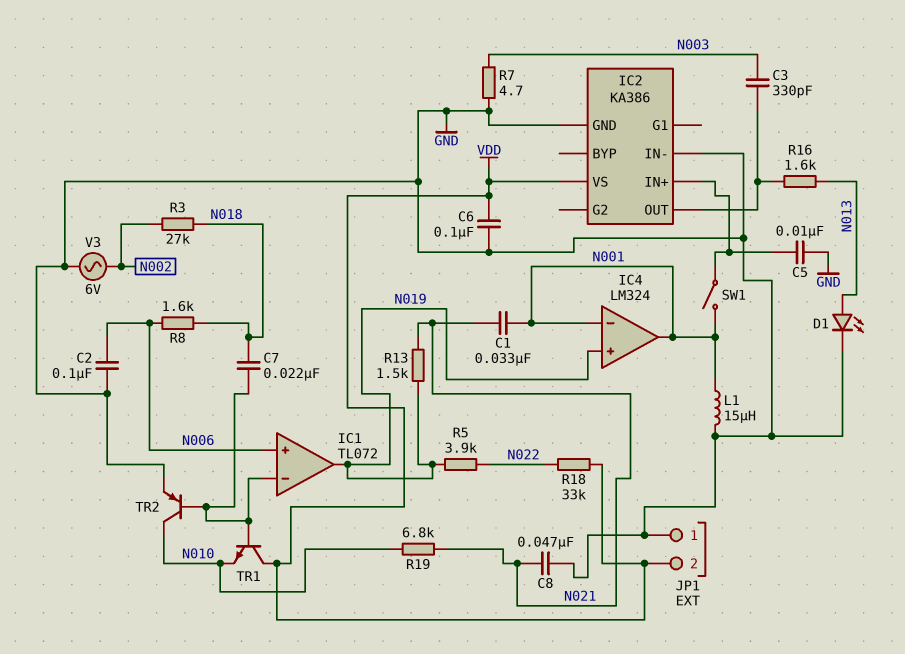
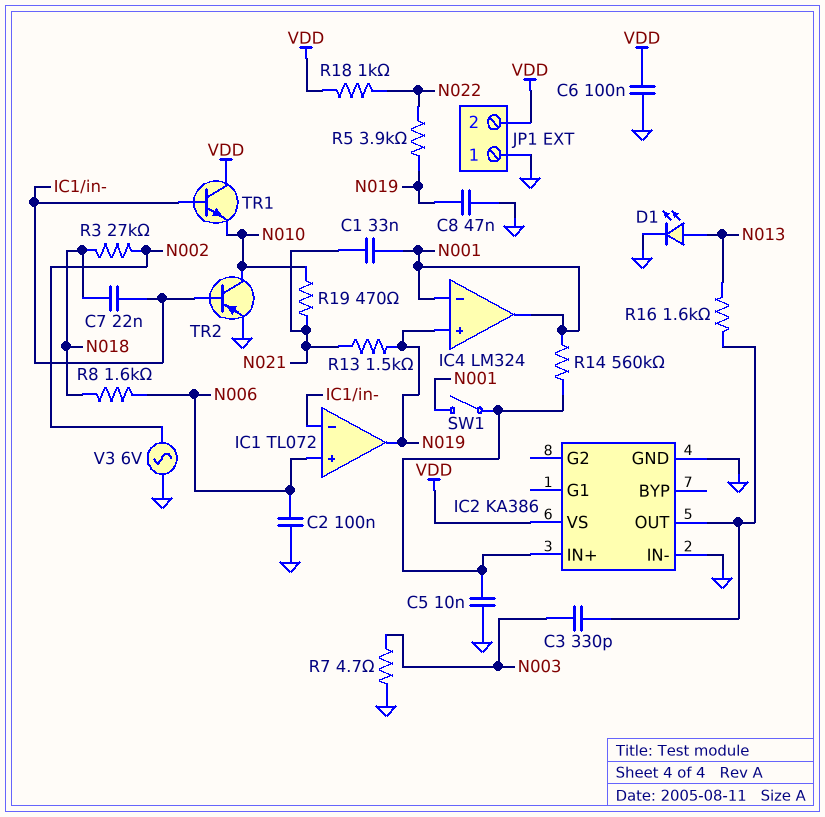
C8: 47nF (GND, N021) -> 47nF (GND, N019)
L1: 15uH (GND, N001) -> none
R14: none -> 560k (IC2/IN+, N001)
R18: 33k (N022, VDD) -> 1k (N022, VDD)
R19: 6.8k (N010, N021) -> 470 (N010, N021)

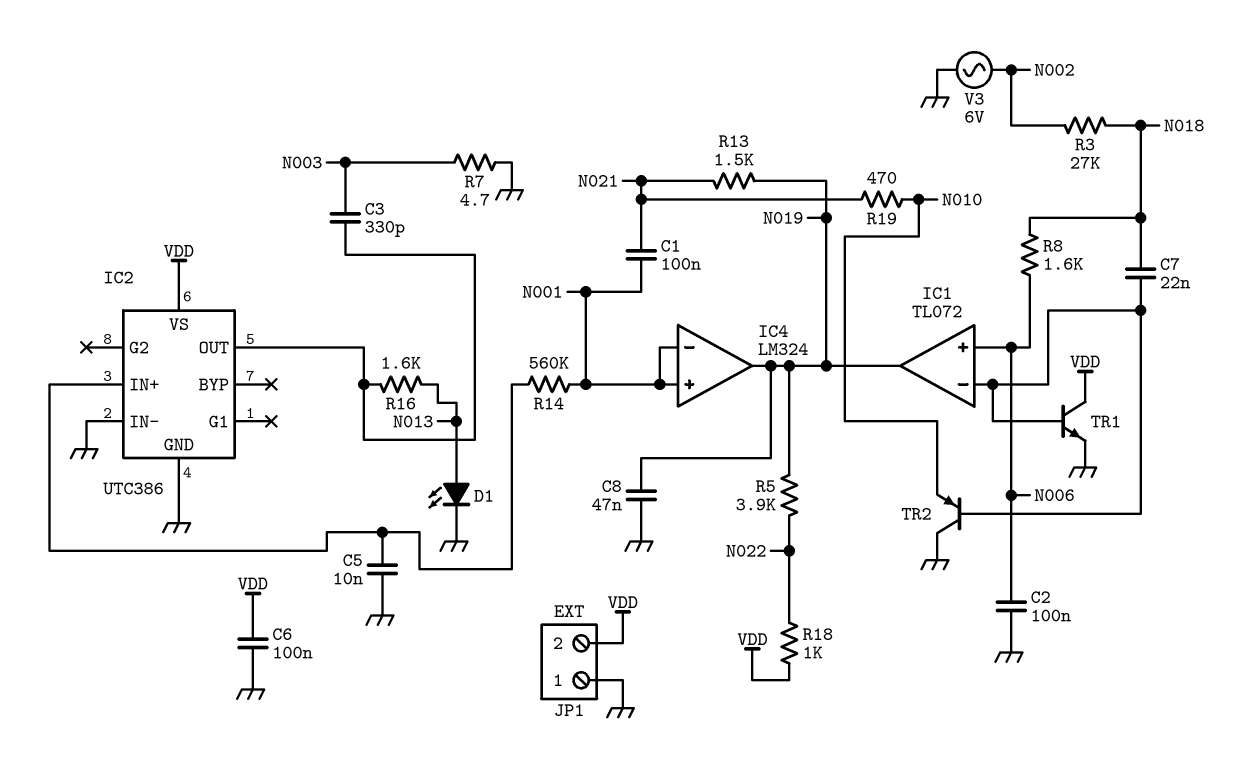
C1: 33nF (N001, N021) -> 100nF (N001, N021)
IC2: KA386 -> UTC386
IC4 pin in+: N019 -> N001
IC4 pin out: N001 -> N019
SW1: switch (IC2/IN+, N001) -> none
TR1: NPN (B IC1/in-, C VDD, E N010) -> NPN (B IC1/in-, C VDD, E GND)
TR2: PNP (B IC1/in-, C N010, E GND) -> PNP (B IC1/in-, C GND, E N010)

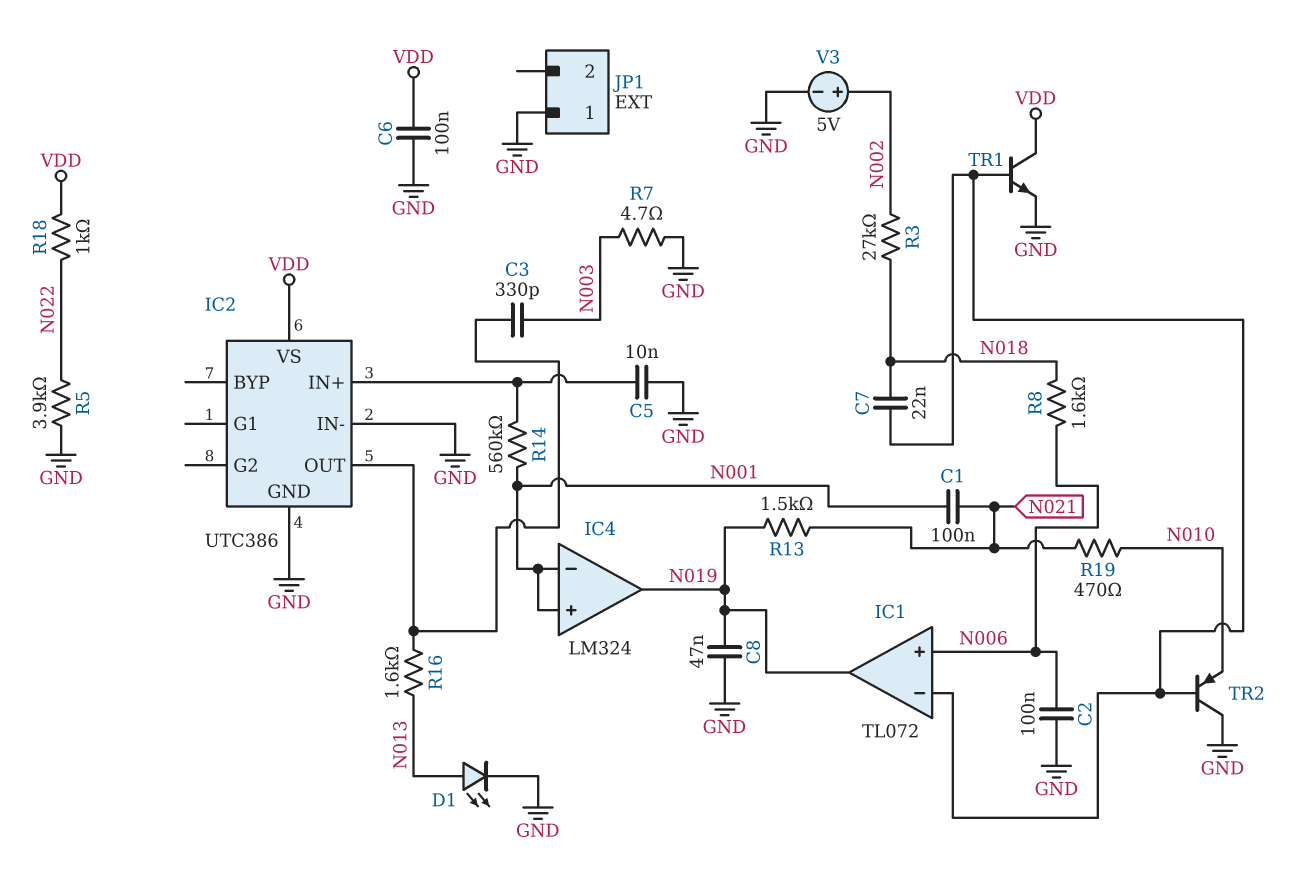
JP1 pin 2: VDD -> none
R5: 3.9k (N019, N022) -> 3.9k (GND, N022)
V3: AC 6V (GND, N002) -> 5V (plus N002, minus GND)

